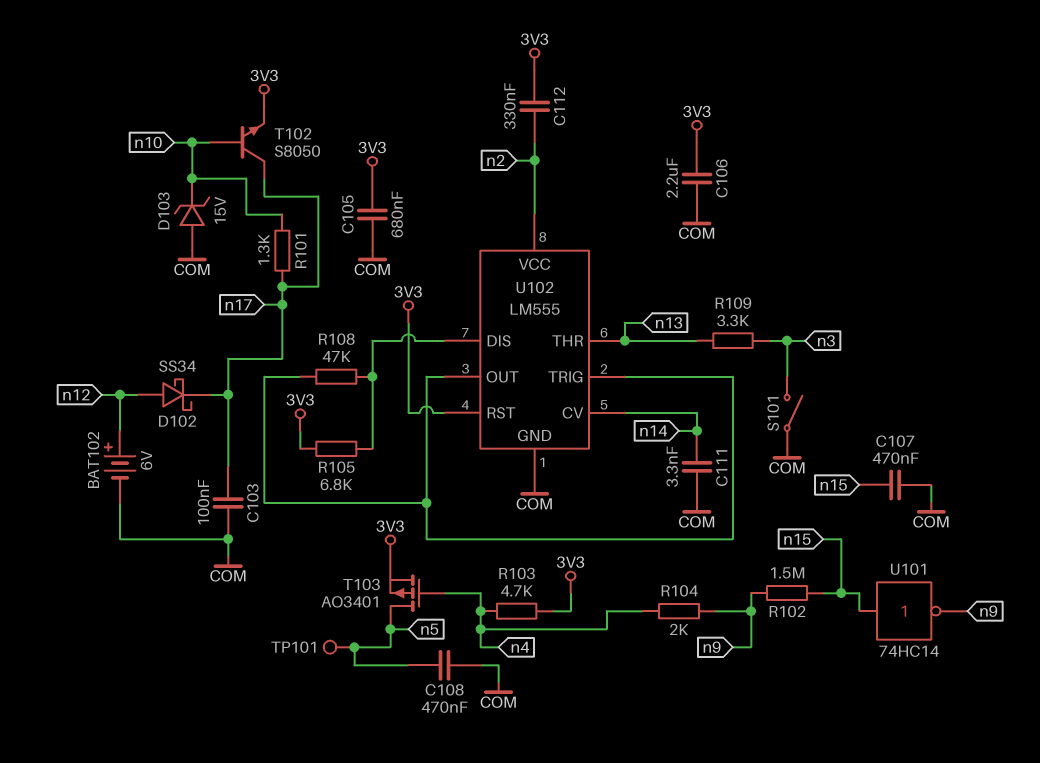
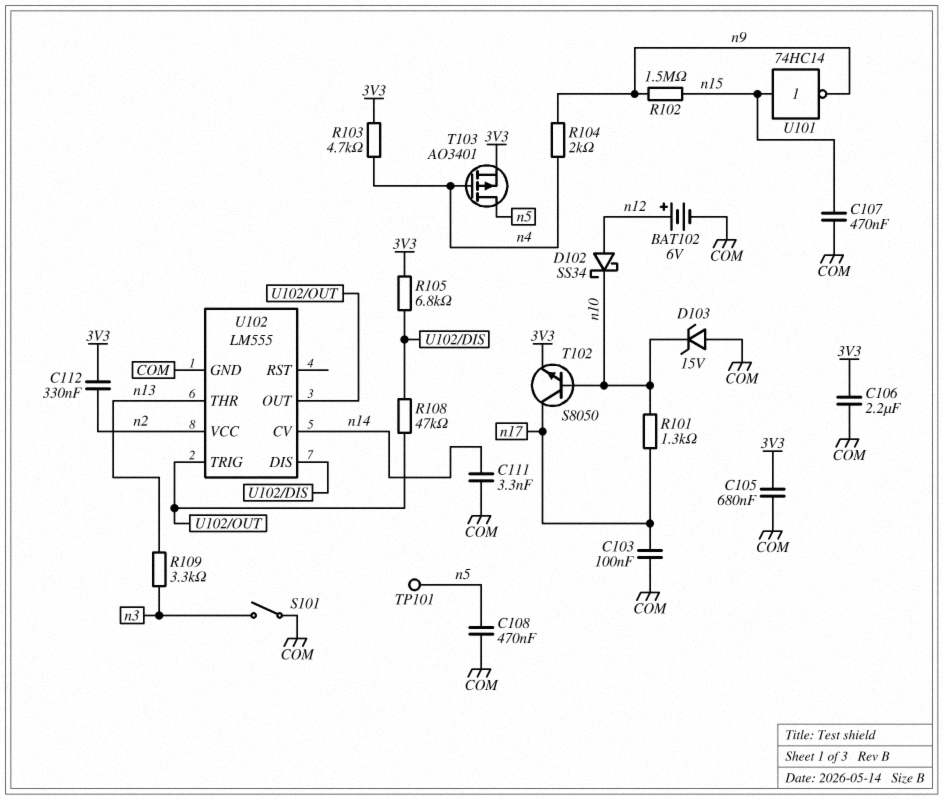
D102: schottky SS34 (A n12, K n17) -> schottky SS34 (A n12, K n10)
U102 pin RST: 3V3 -> none

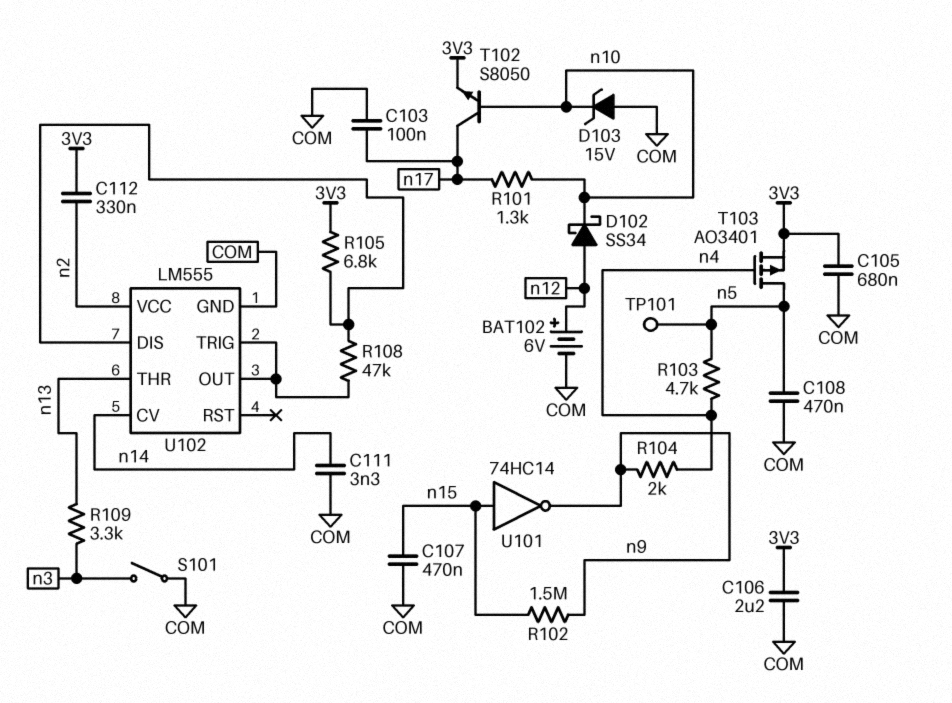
R103: 4.7k (3V3, n4) -> 4.7k (n4, n5)

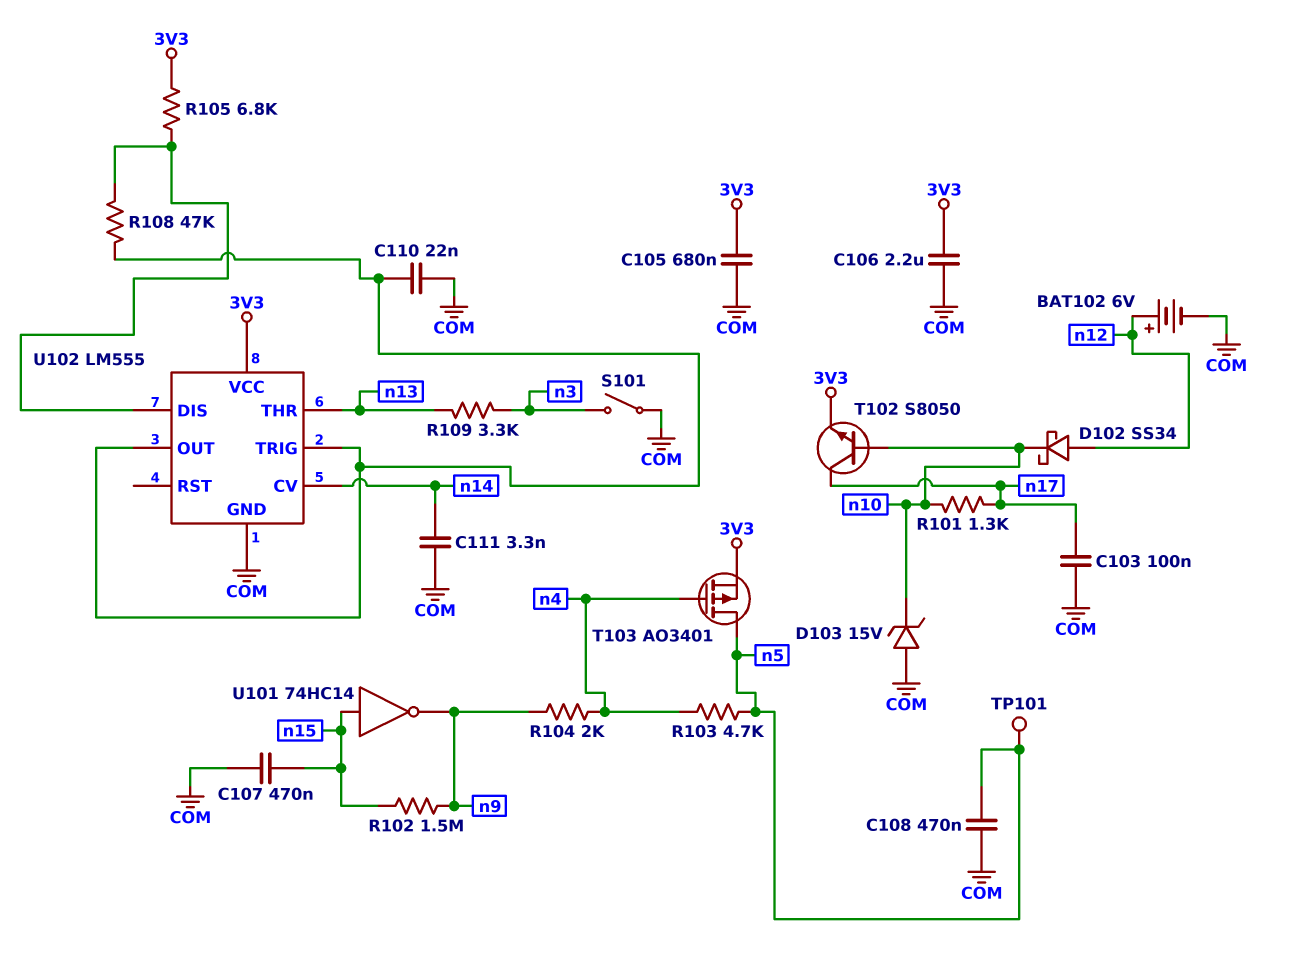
C110: none -> 22nF (COM, U102/OUT)
C112: 330nF (3V3, n2) -> none
U102 pin VCC: n2 -> 3V3

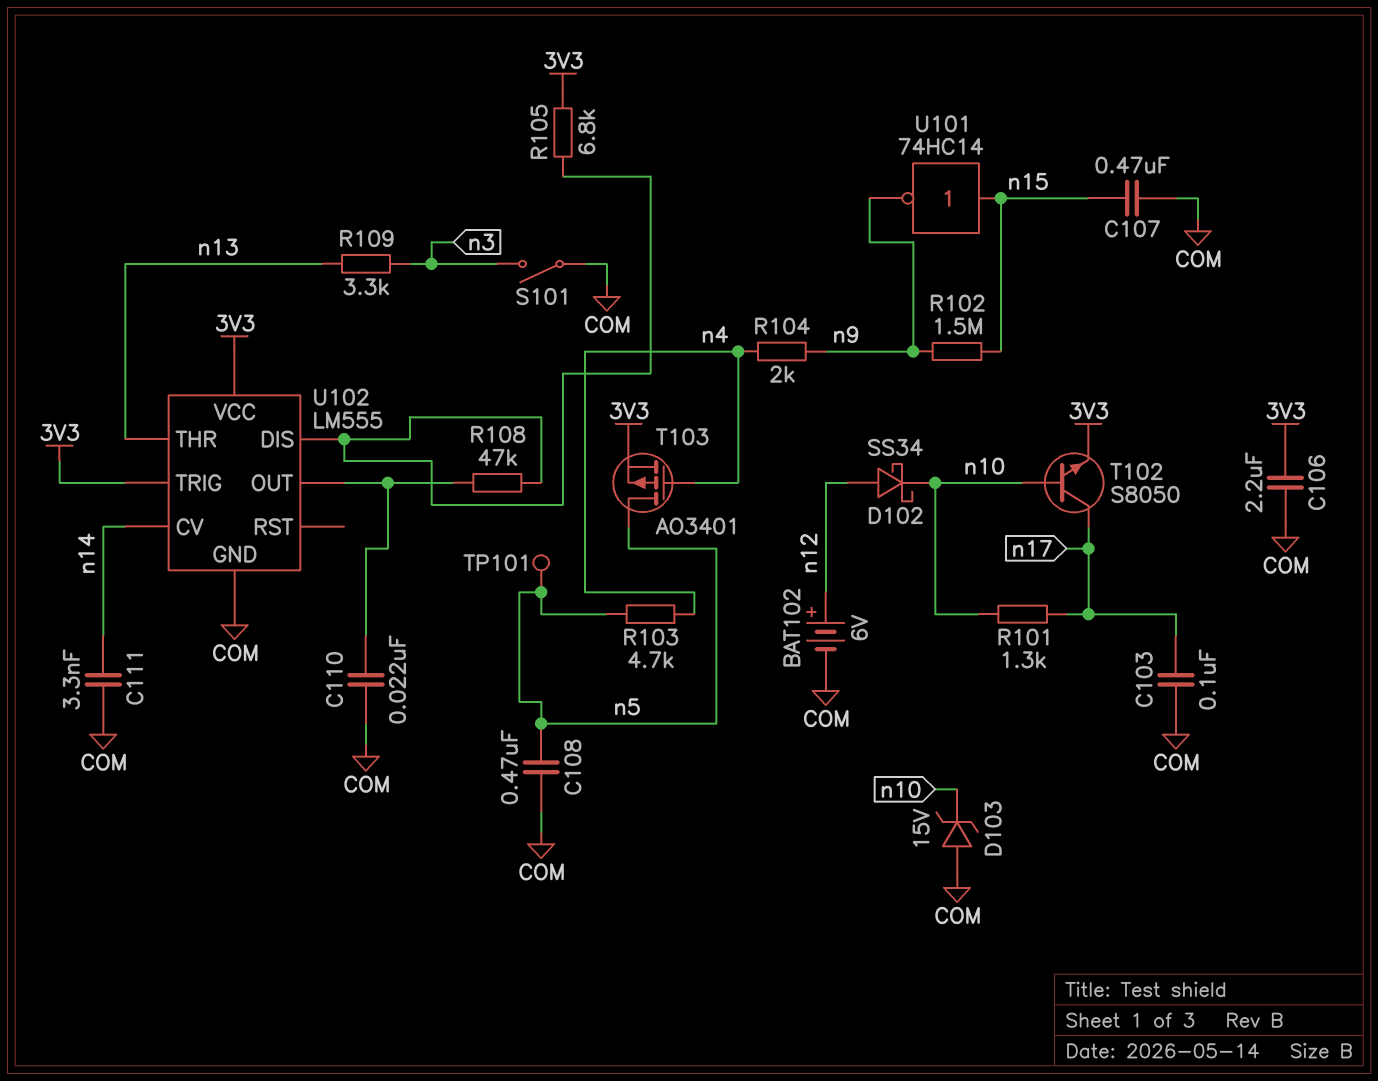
C105: 680nF (3V3, COM) -> none
U102 pin TRIG: U102/OUT -> 3V3

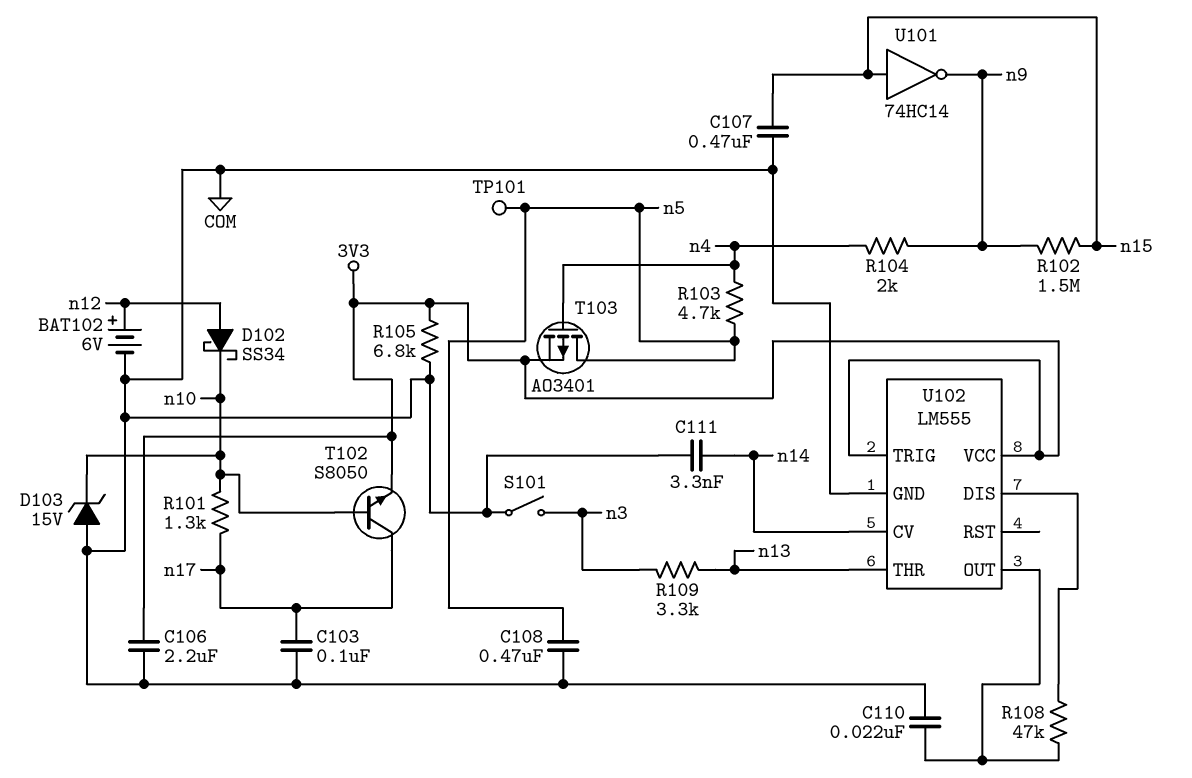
R105: 6.8k (3V3, U102/DIS) -> 6.8k (3V3, COM)

